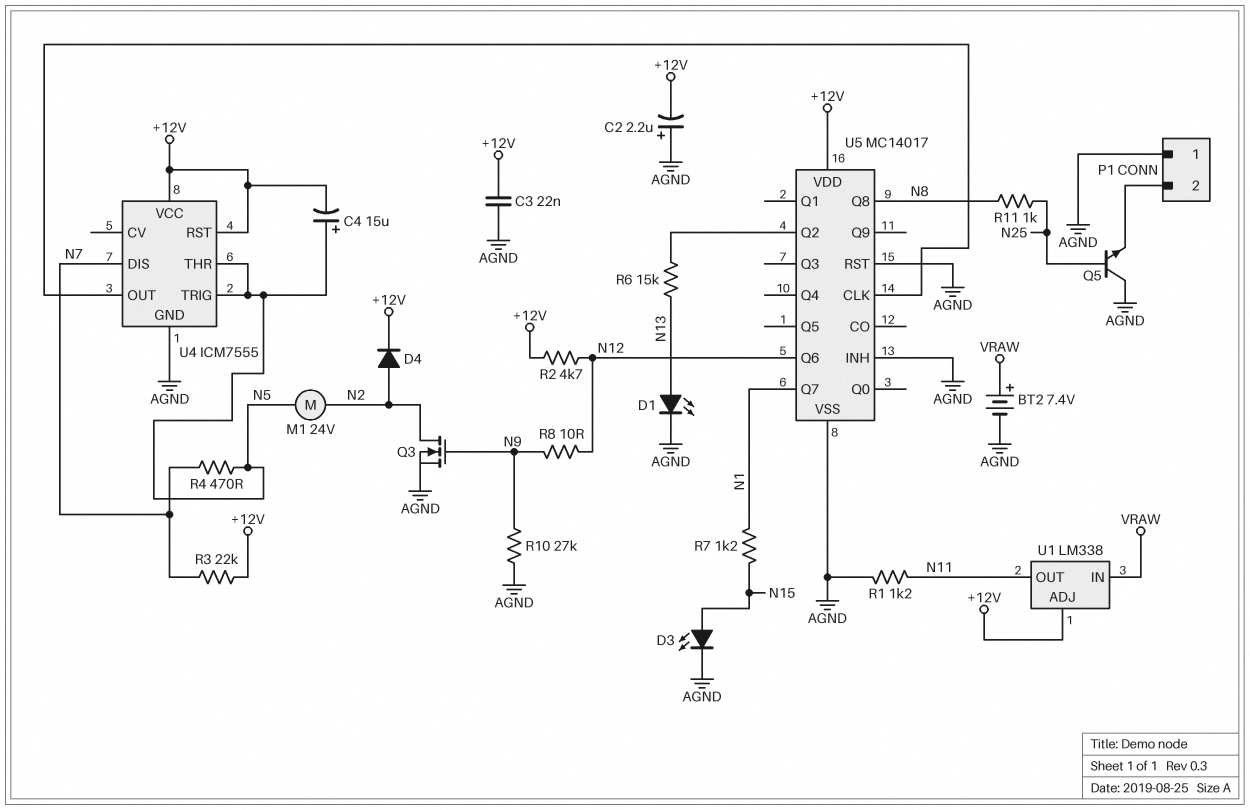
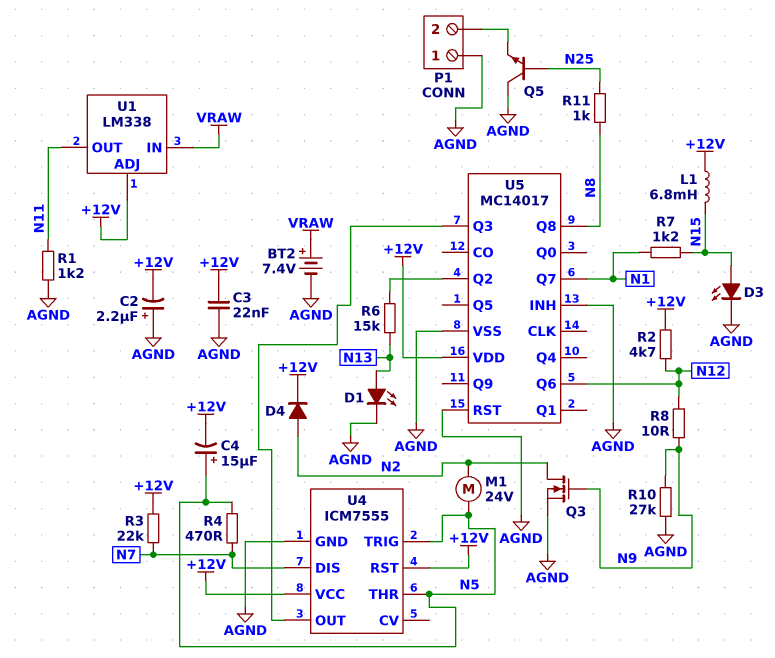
L1: none -> 6.8mH (+12V, N15)
U5 pin CLK: U4/OUT -> none
U5 pin Q3: none -> U4/OUT

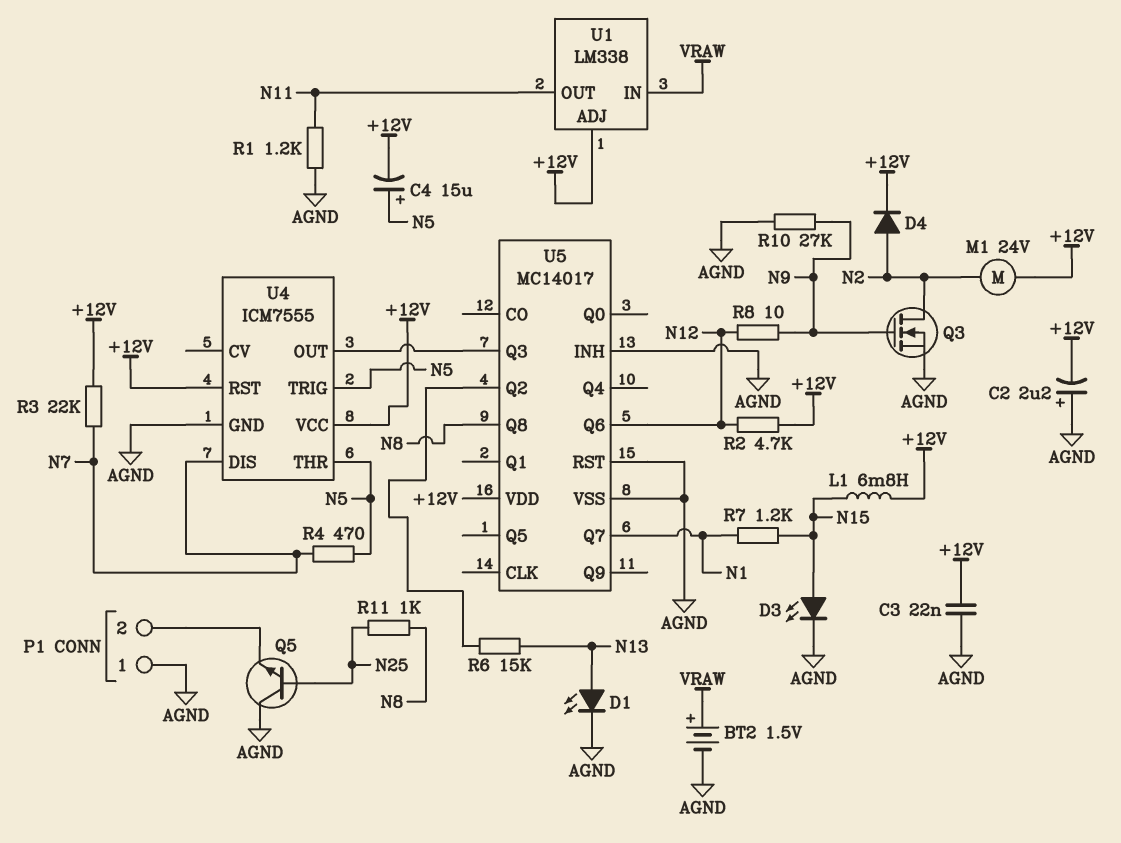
BT2: 7.4V (plus VRAW, minus AGND) -> 1.5V (plus VRAW, minus AGND)
M1: motor 24V (N2, N5) -> motor 24V (+12V, N2)

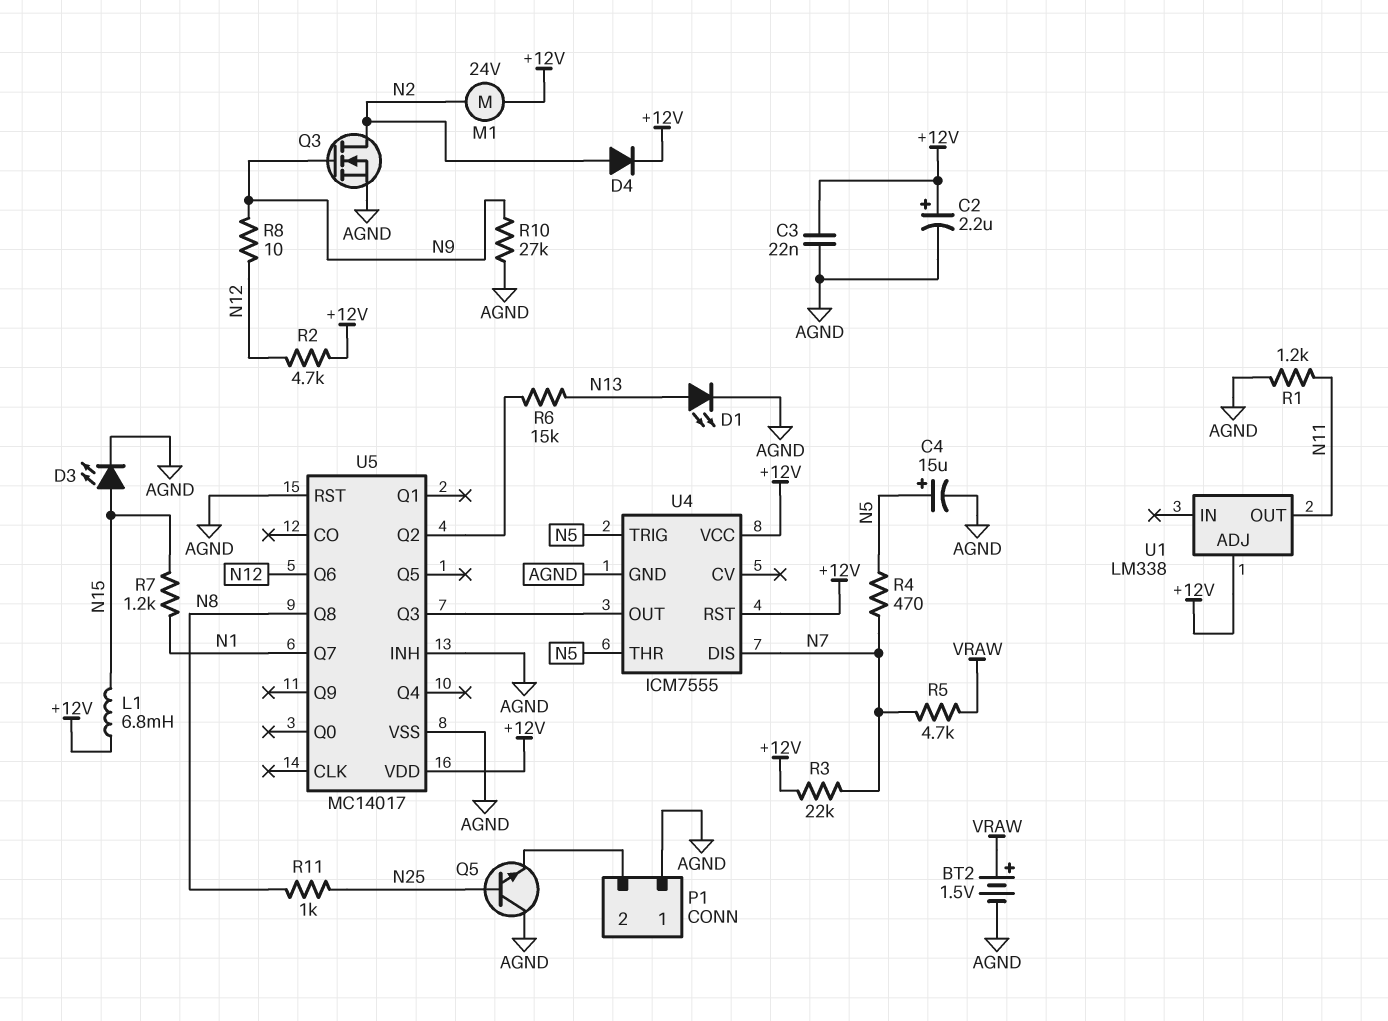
C2: 2.2uF (plus AGND, minus +12V) -> 2.2uF (plus +12V, minus AGND)
C4: 15uF (plus N5, minus +12V) -> 15uF (plus N5, minus AGND)
R5: none -> 4.7k (N7, VRAW)
U1 pin IN: VRAW -> none

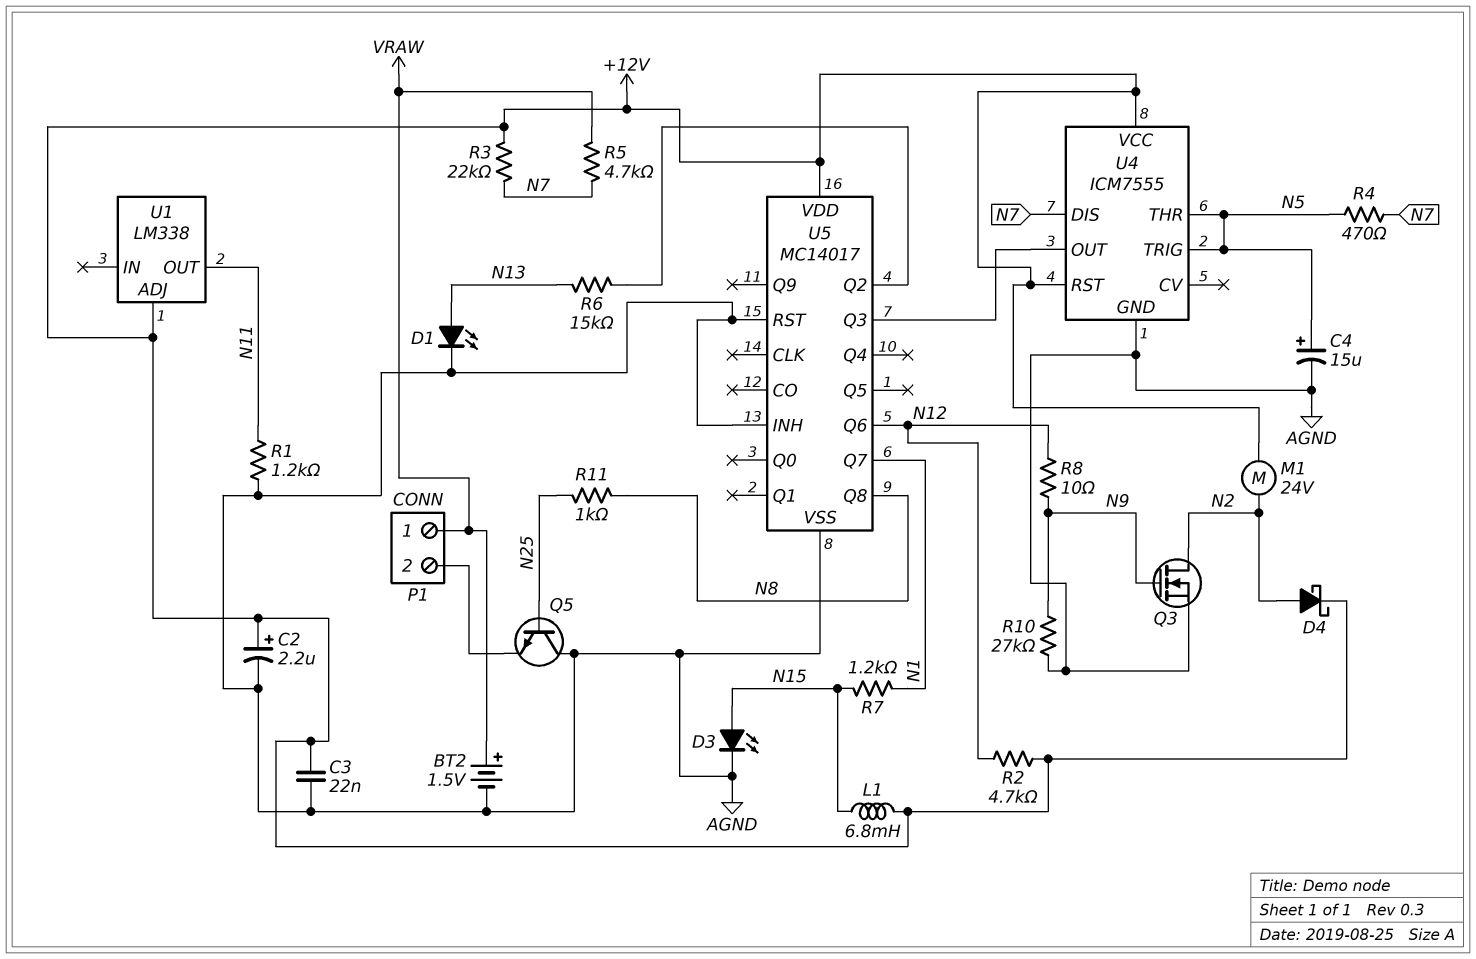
D4: diode (A N2, K +12V) -> schottky (A N2, K +12V)
P1 pin 1: AGND -> VRAW

